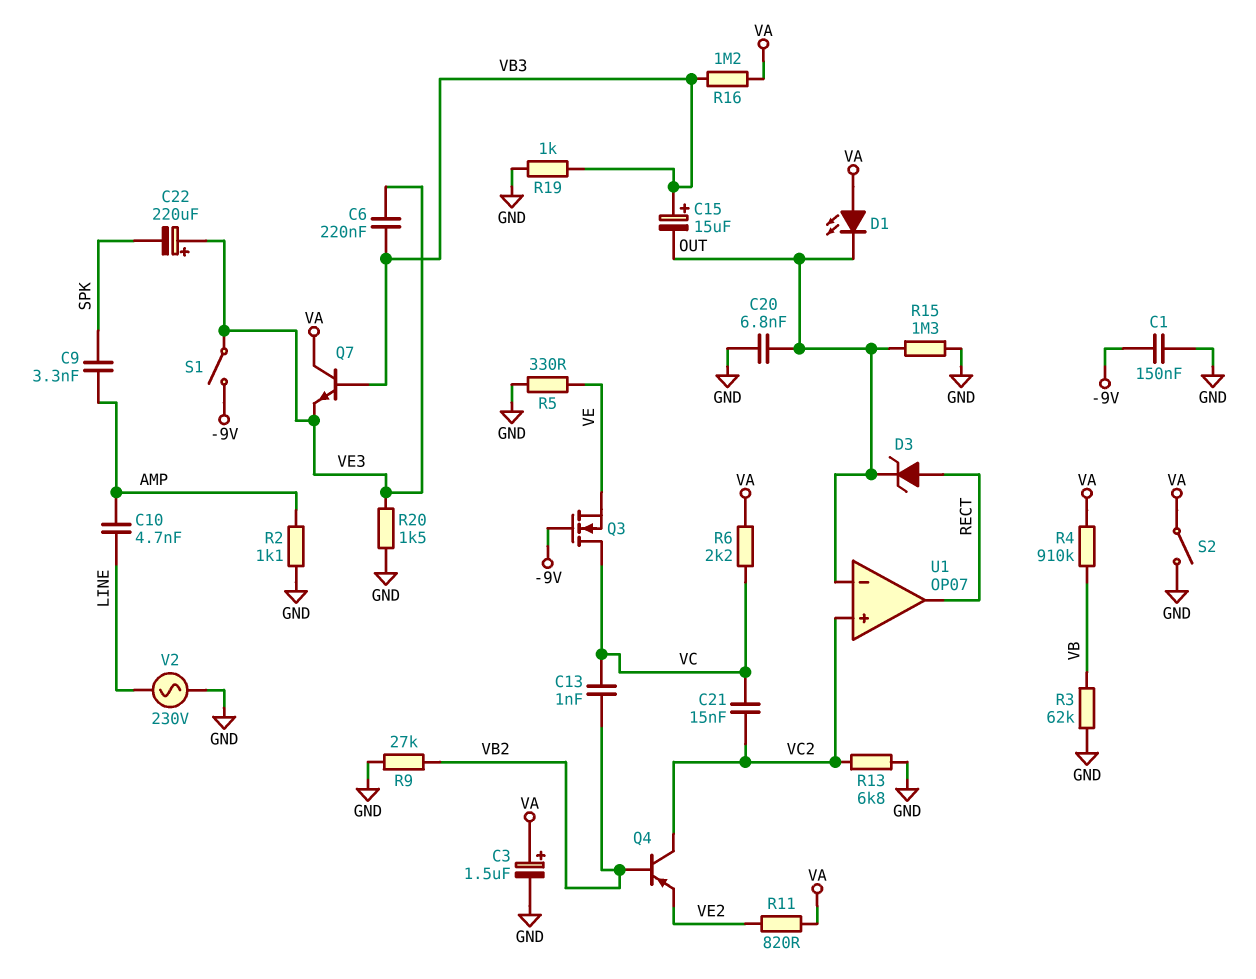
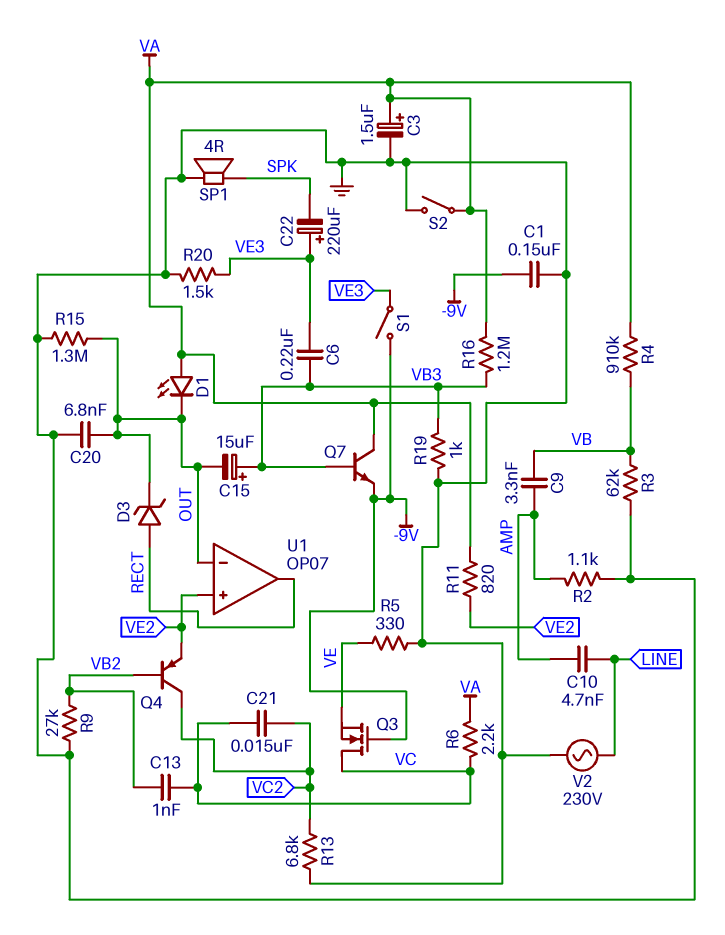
C9: 3.3nF (AMP, SPK) -> 3.3nF (AMP, VB)
Q7: NPN (B VB3, C VA, E VE3) -> NPN (B VB3, C VA, E -9V)
SP1: none -> speaker 4R (GND, SPK)
U1 pin in+: VC2 -> VE2

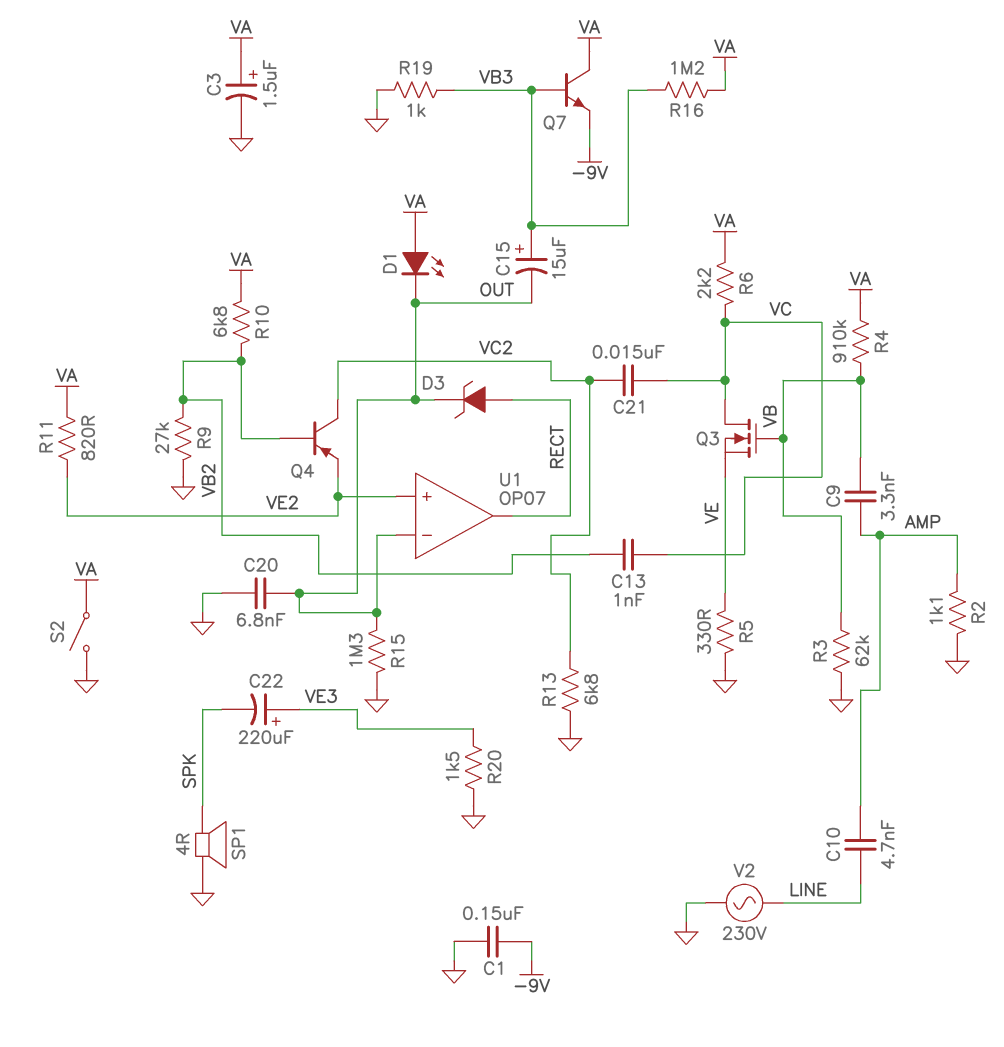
C6: 220nF (VB3, VE3) -> none
Q3: NMOS (G -9V, D VC, S VE) -> NMOS (G VB, D VC, S VE)
R10: none -> 6.8k (VA, VB2)
S1: switch (-9V, VE3) -> none

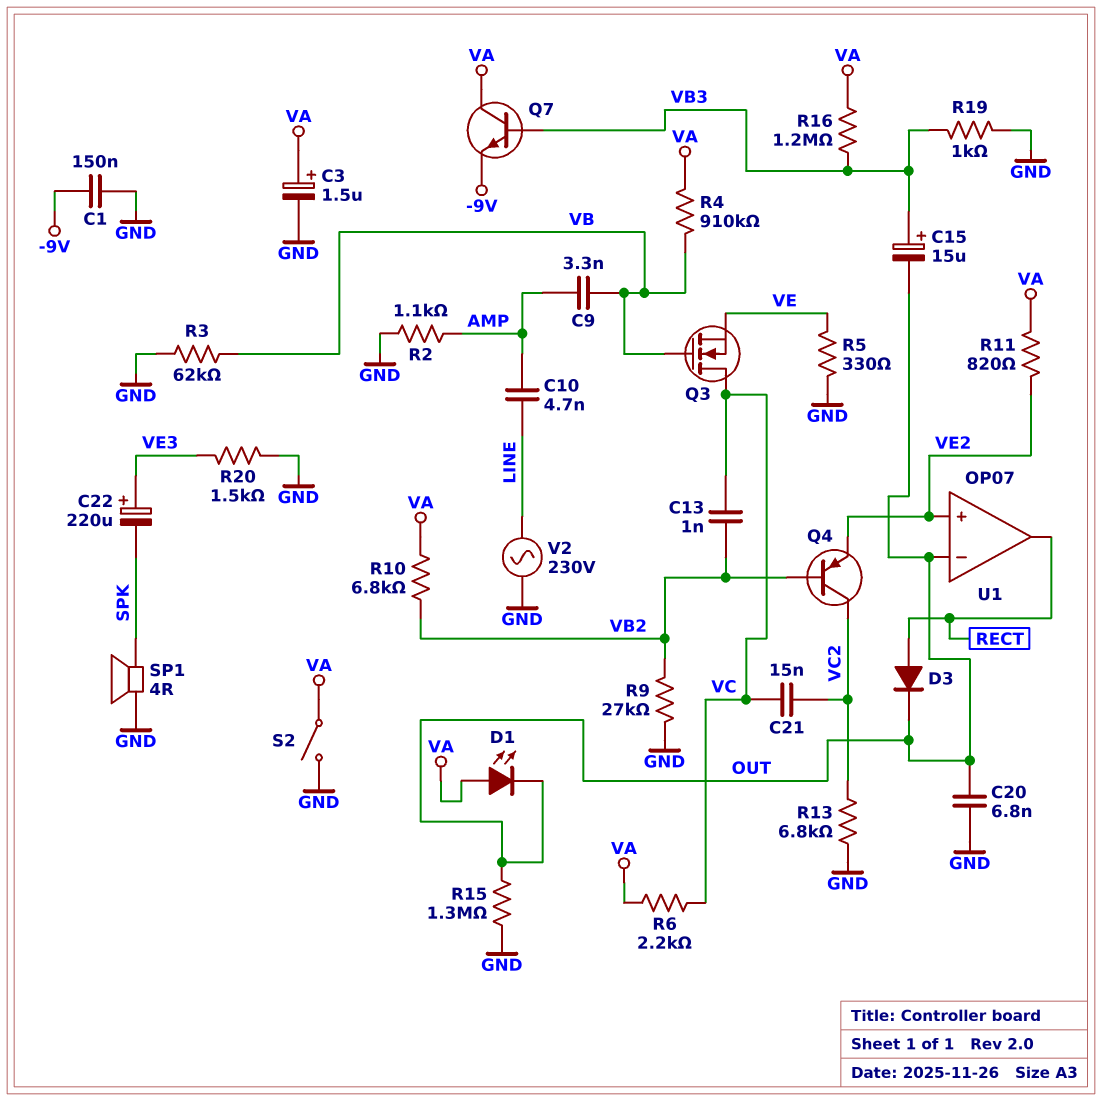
D3: zener (A RECT, K OUT) -> diode (A RECT, K OUT)

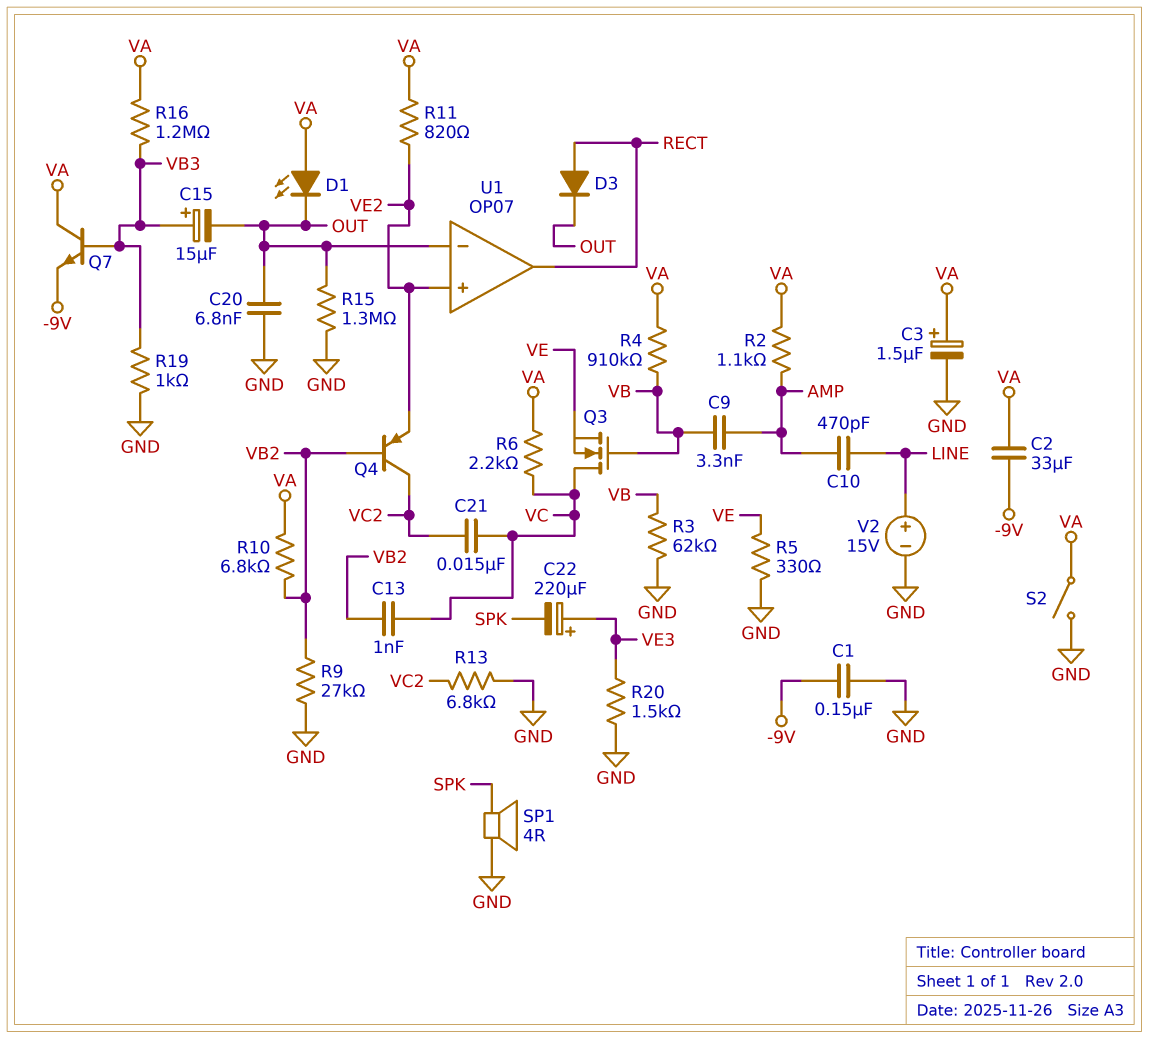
C2: none -> 33uF (-9V, VA)
C10: 4.7nF (AMP, LINE) -> 470pF (AMP, LINE)
R2: 1.1k (AMP, GND) -> 1.1k (AMP, VA)
V2: AC 230V (GND, LINE) -> 15V (plus LINE, minus GND)

